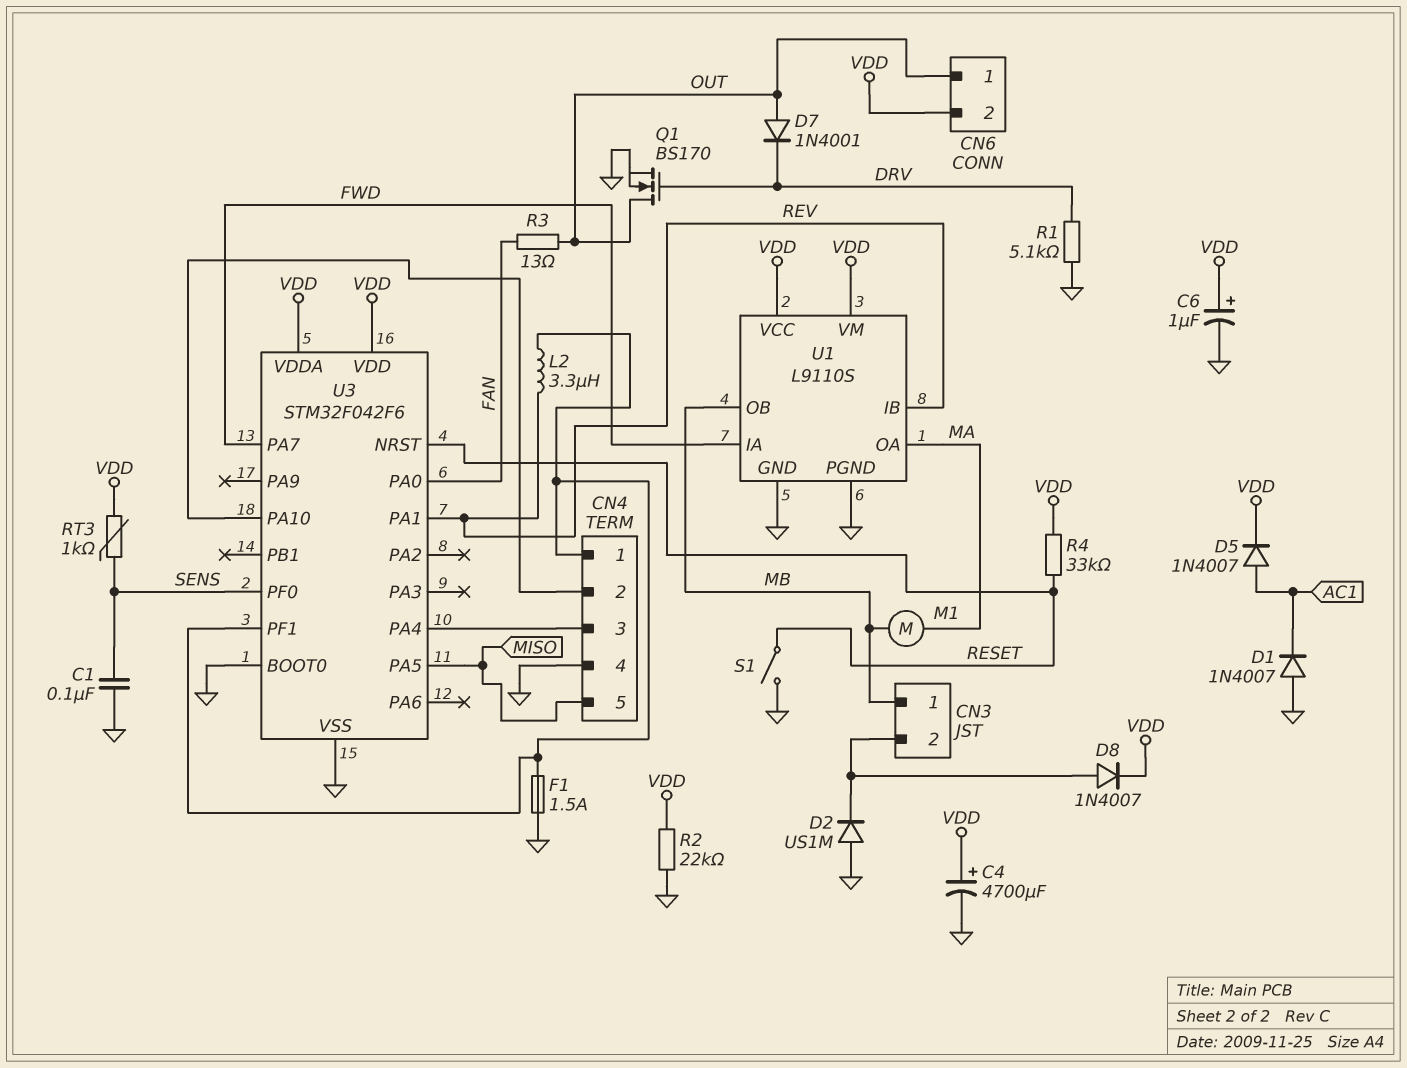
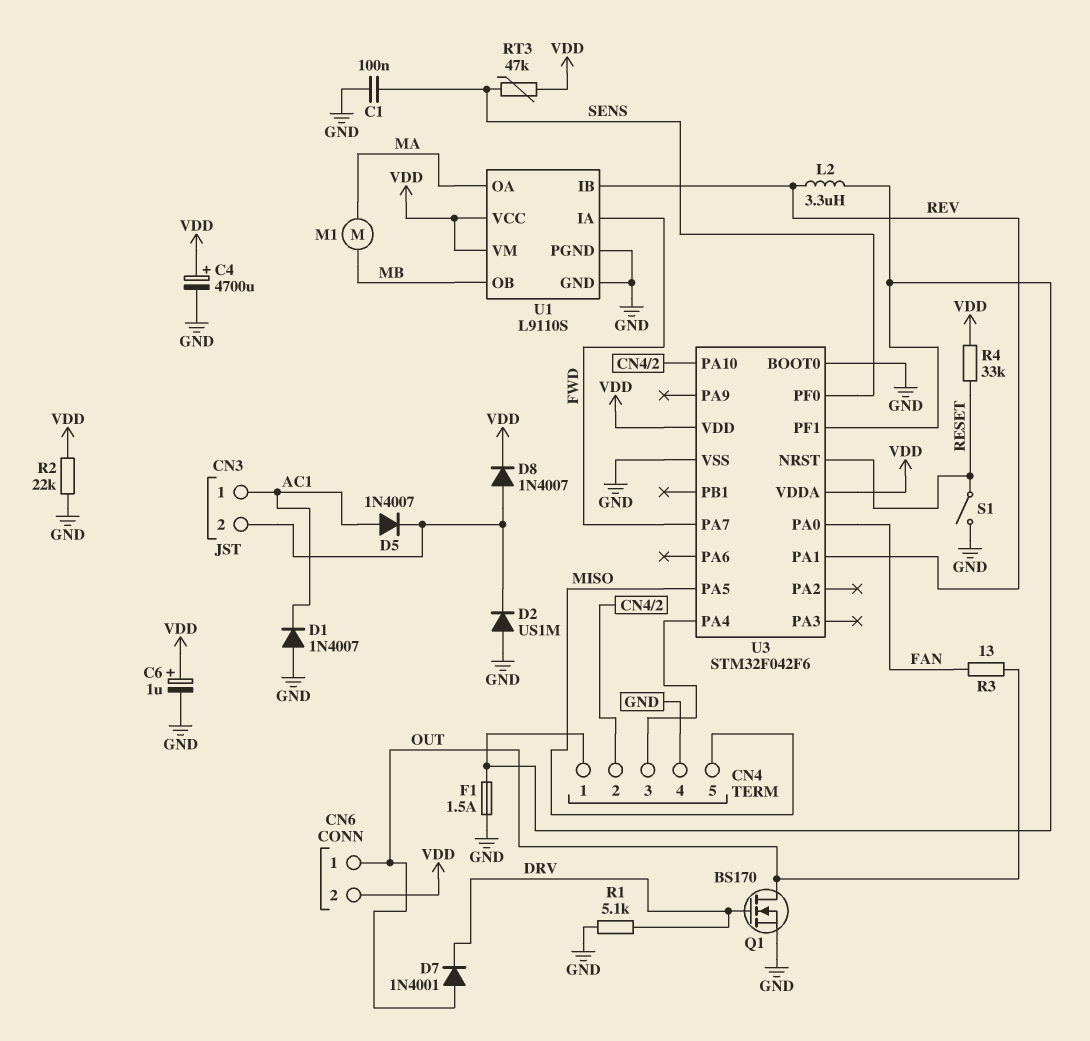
CN3 pin 1: MB -> AC1
D5: diode 1N4007 (A AC1, K VDD) -> diode 1N4007 (A AC1, K CN3/2)
RT3: 1k (SENS, VDD) -> 47k (SENS, VDD)

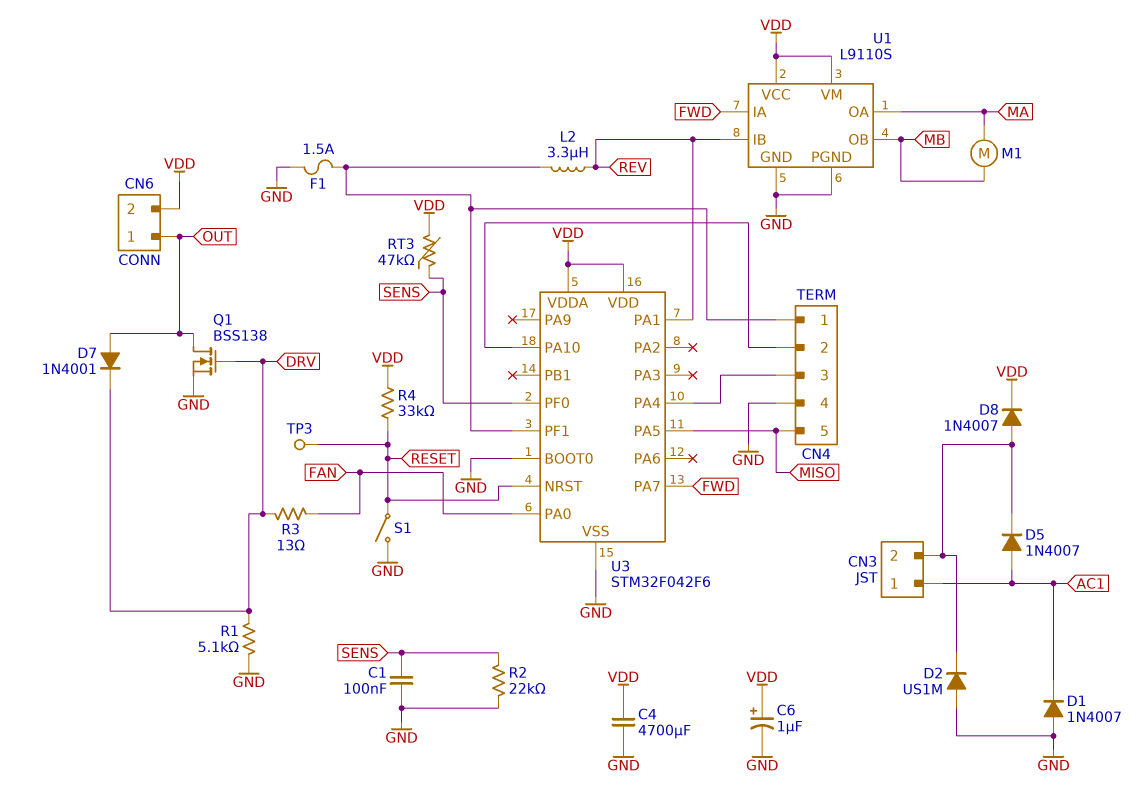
C4: 4700uF (plus VDD, minus GND) -> 4700uF (GND, VDD)
Q1: NMOS BS170 (G DRV, D OUT, S GND) -> NMOS BSS138 (G DRV, D OUT, S GND)
R2: 22k (GND, VDD) -> 22k (GND, SENS)
R3: 13 (FAN, OUT) -> 13 (DRV, FAN)
TP3: none -> test point (RESET)

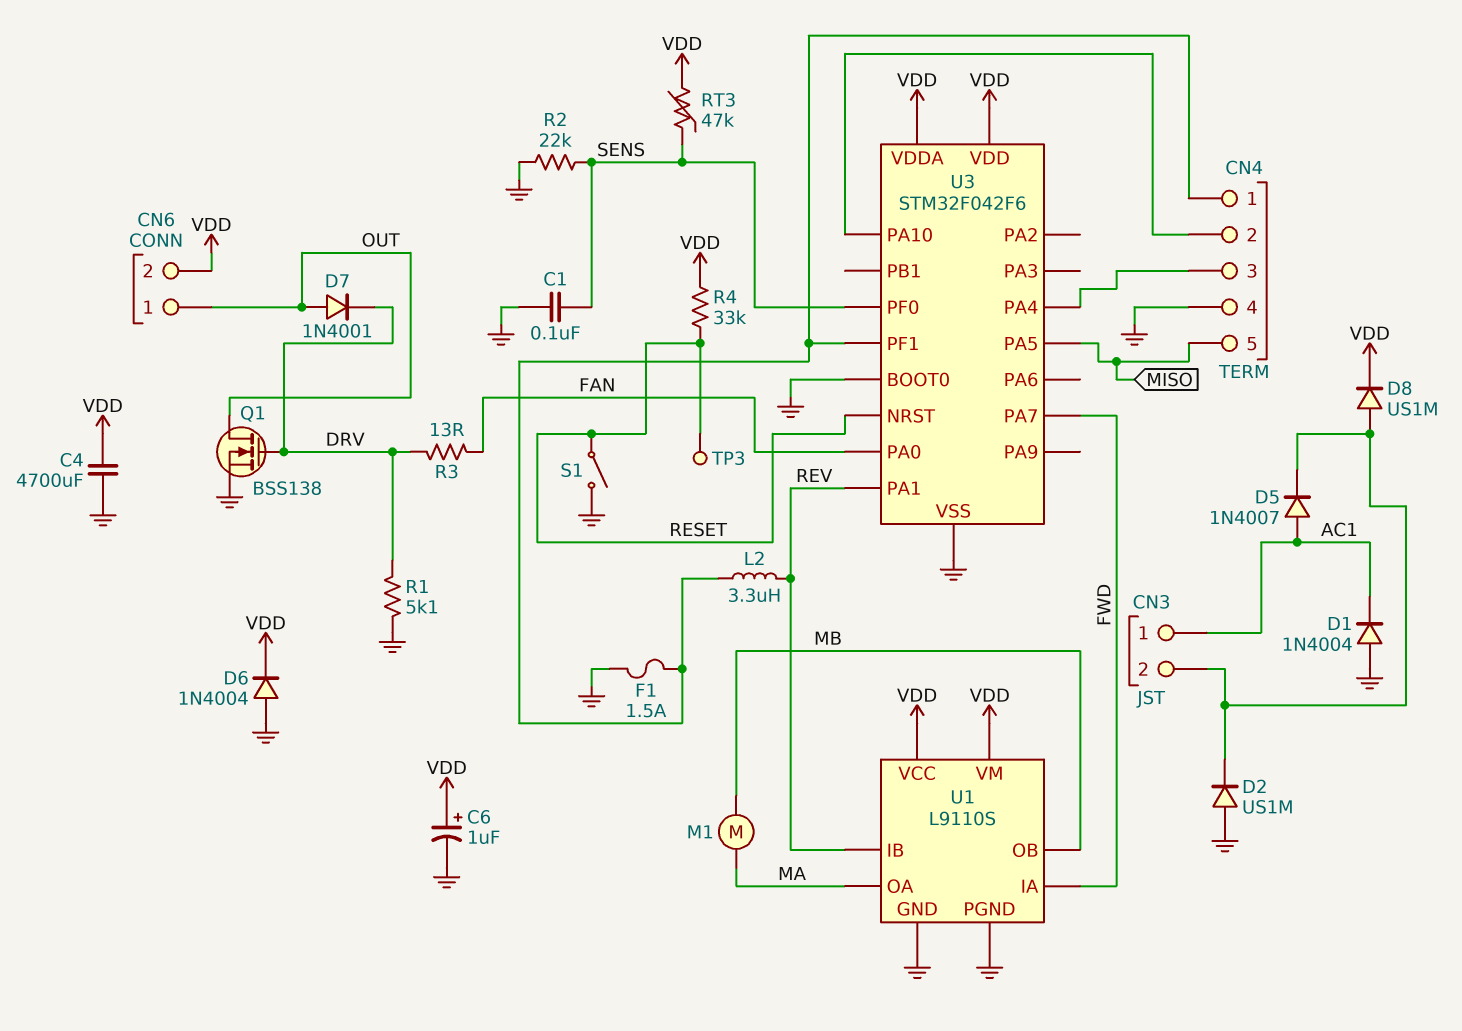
D1: diode 1N4007 (A GND, K AC1) -> diode 1N4004 (A GND, K AC1)
D6: none -> diode 1N4004 (A GND, K VDD)
D8: diode 1N4007 (A CN3/2, K VDD) -> diode US1M (A CN3/2, K VDD)

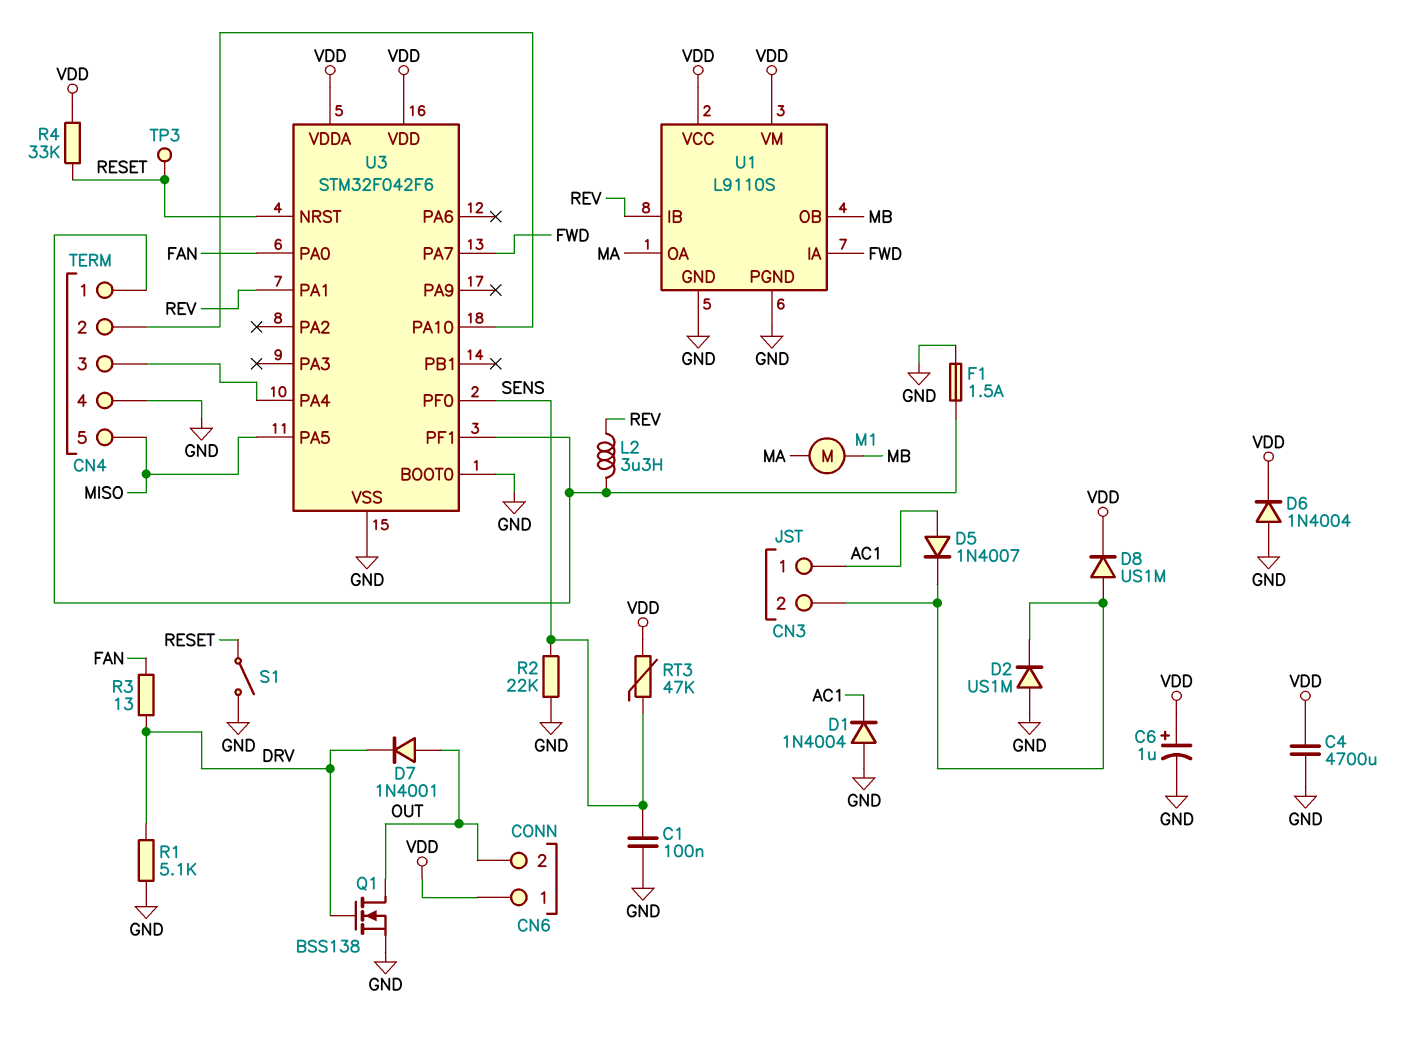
CN6 pin 1: OUT -> VDD
CN6 pin 2: VDD -> OUT

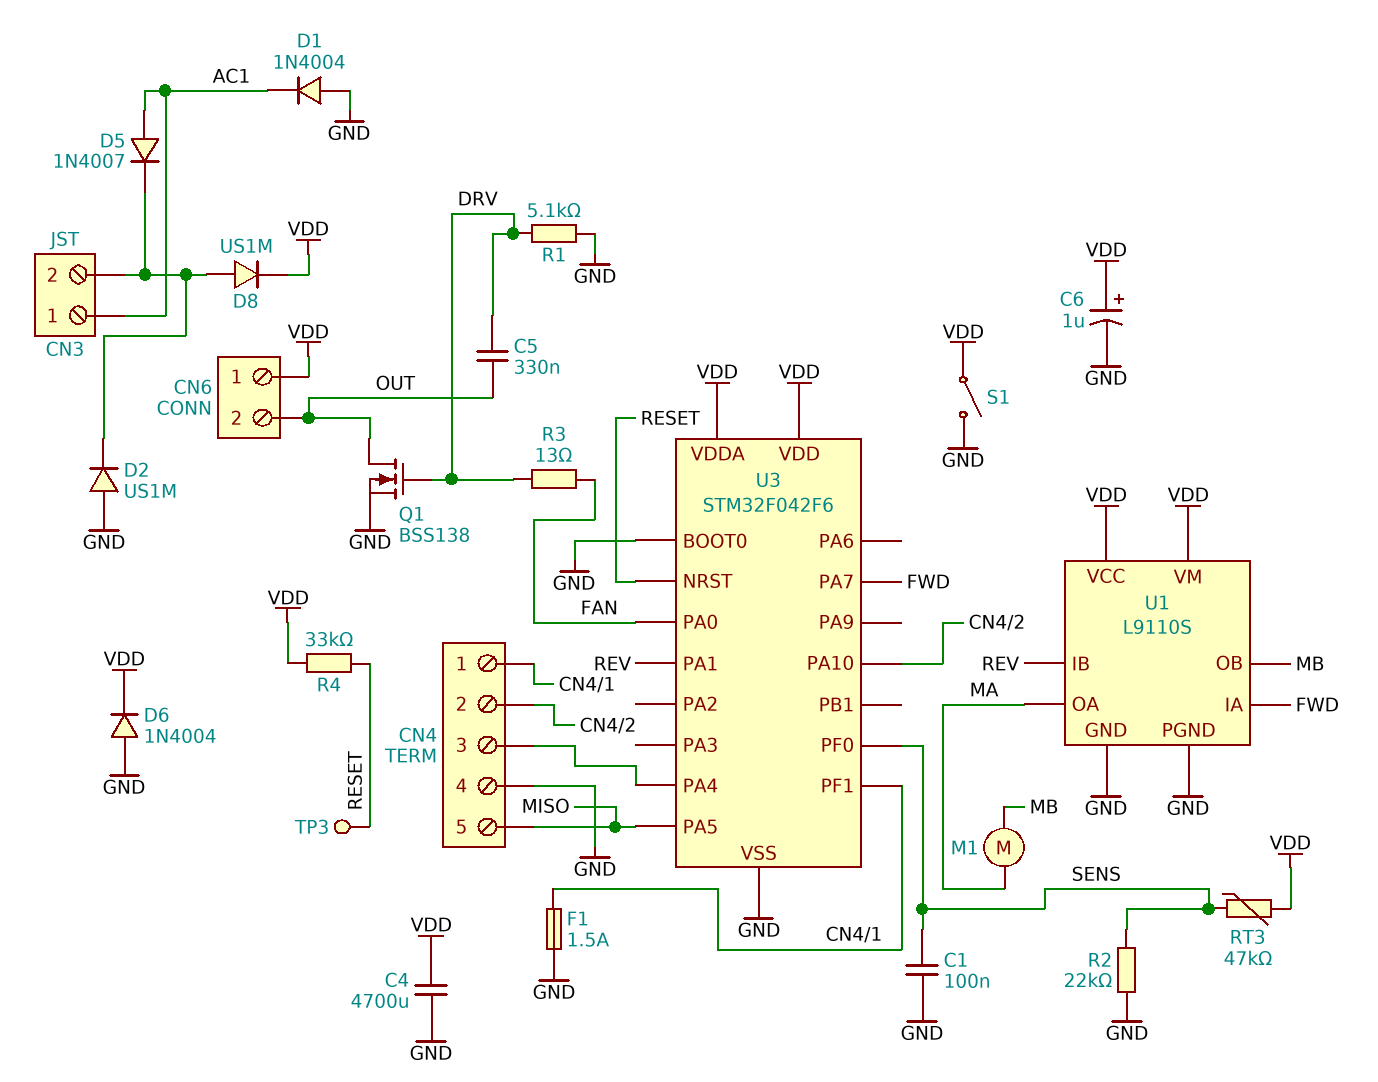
C5: none -> 330nF (DRV, OUT)
D7: diode 1N4001 (A OUT, K DRV) -> none
L2: 3.3uH (CN4/1, REV) -> none
S1: switch (GND, RESET) -> switch (GND, VDD)

